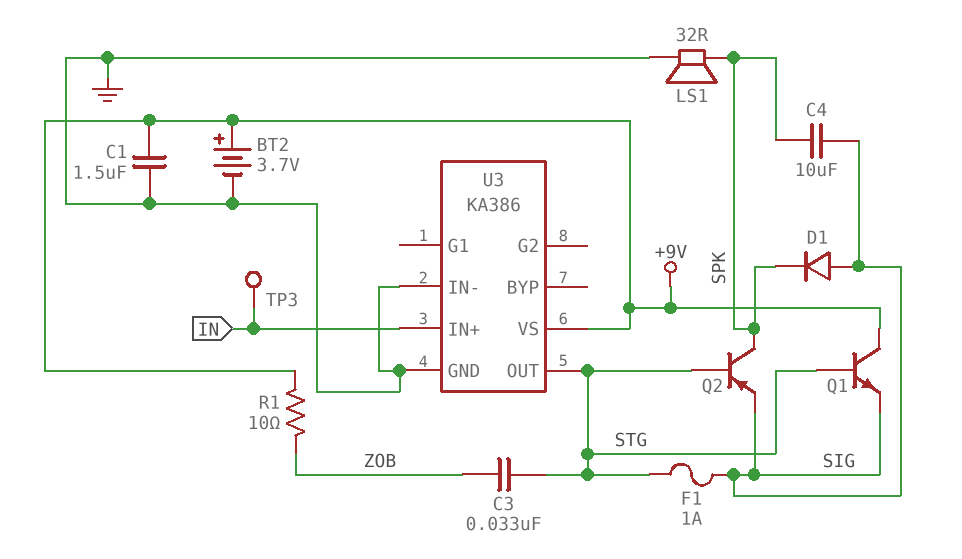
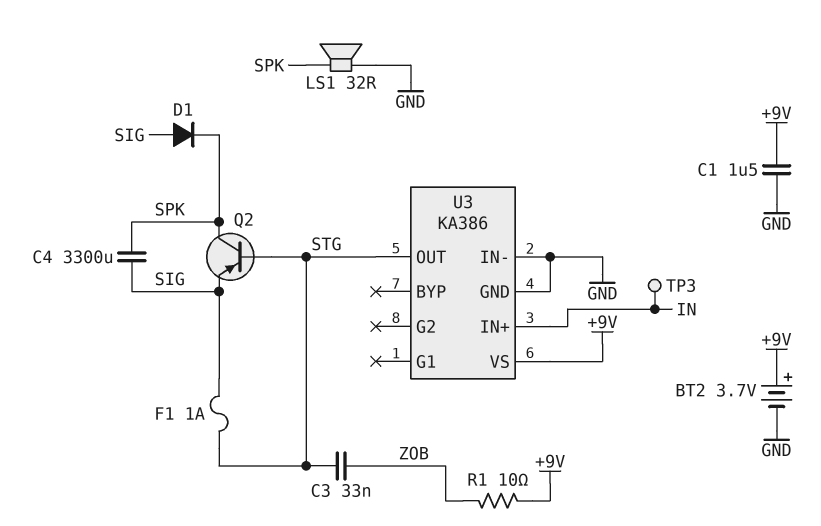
C4: 10uF (SIG, SPK) -> 3300uF (SIG, SPK)
Q1: NPN (B STG, C +9V, E SIG) -> none

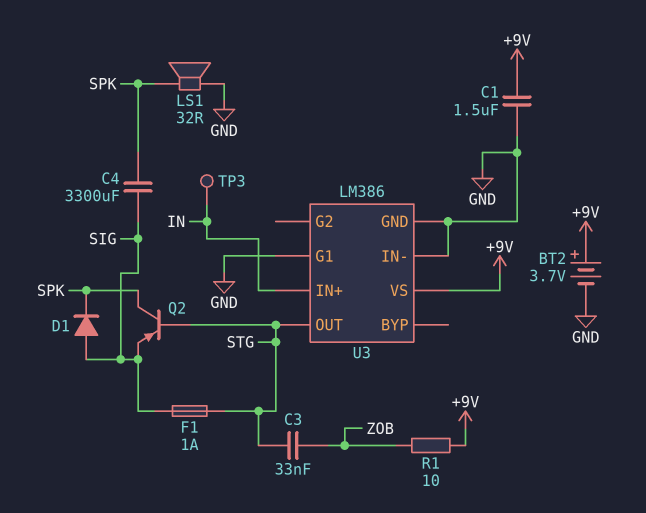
U3: KA386 -> LM386
U3 pin G1: none -> GND

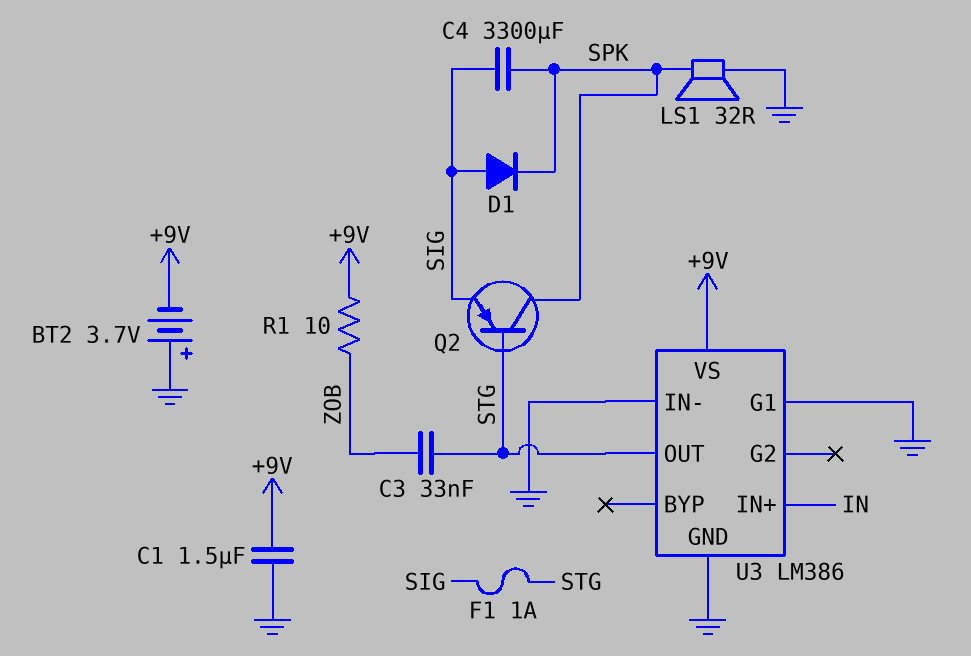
BT2: 3.7V (plus +9V, minus GND) -> 3.7V (plus GND, minus +9V)
TP3: test point (IN) -> none

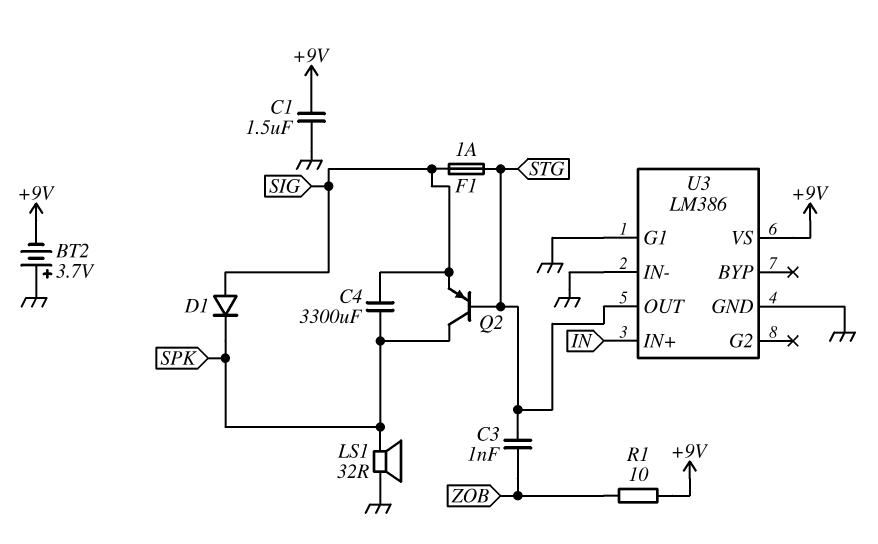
C3: 33nF (STG, ZOB) -> 1nF (STG, ZOB)

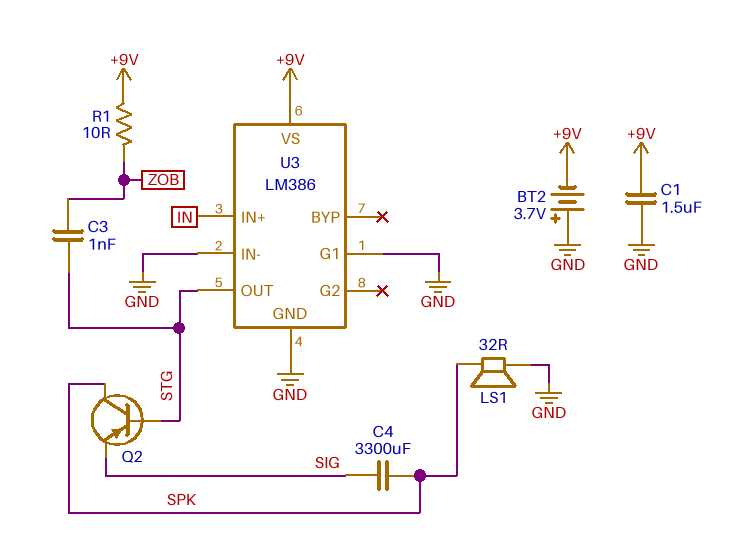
D1: diode (A SIG, K SPK) -> none
F1: 1A (SIG, STG) -> none

